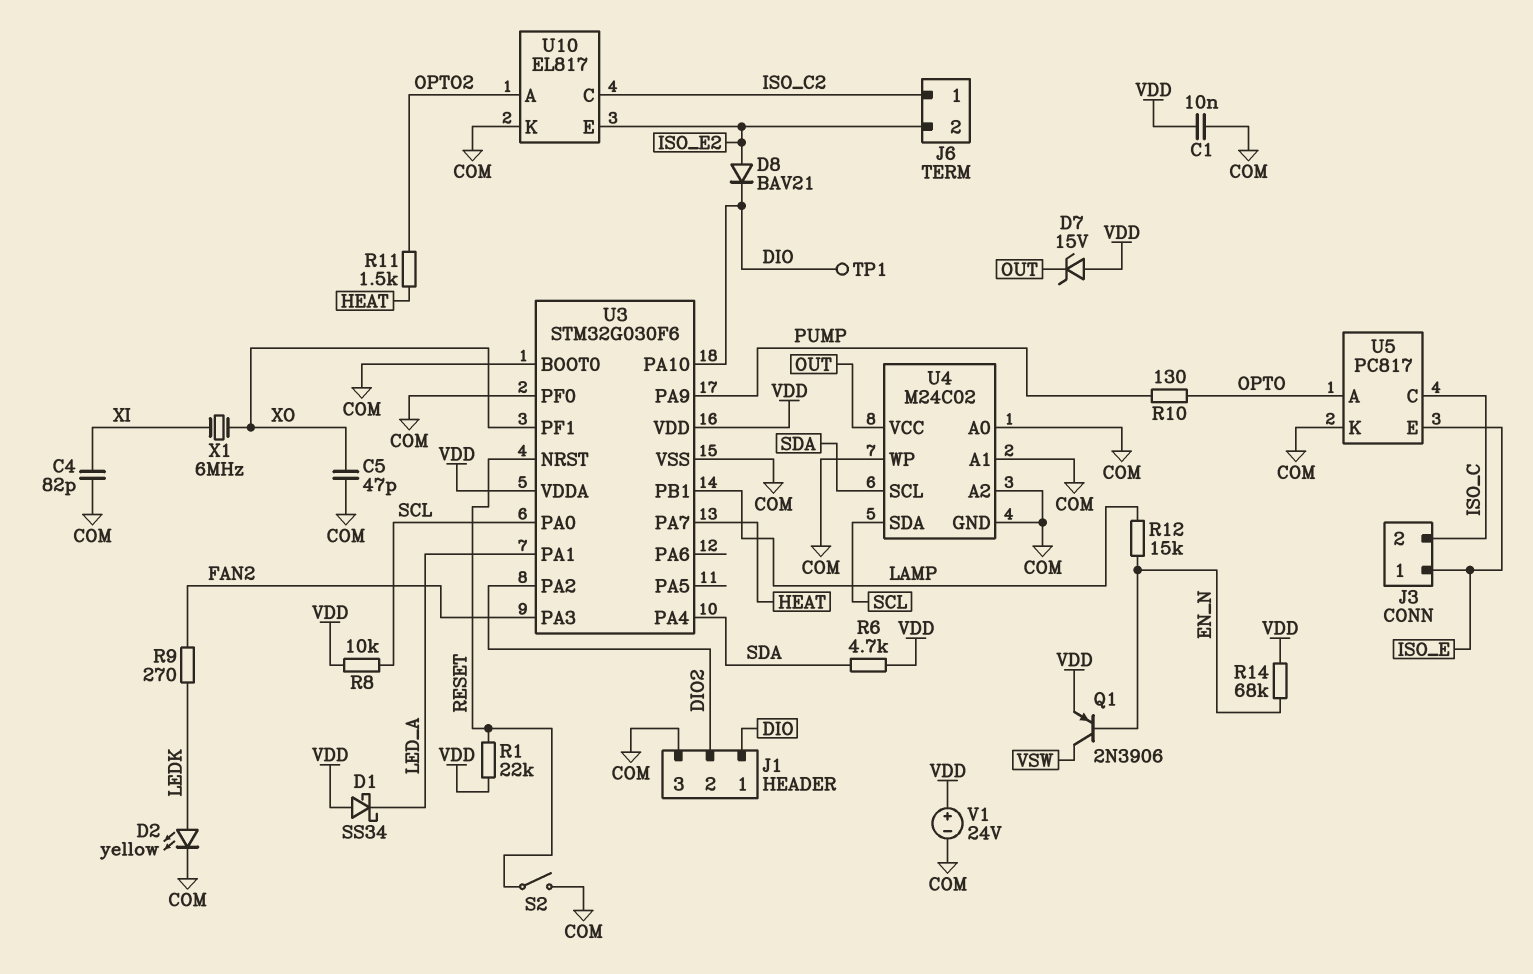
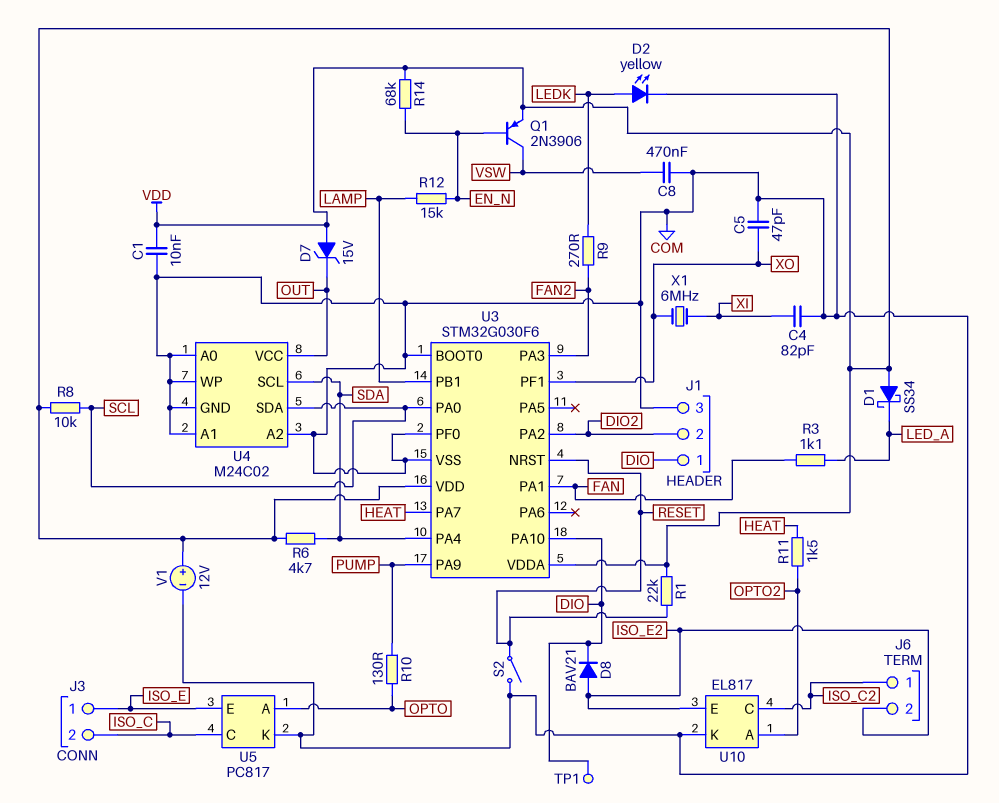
C8: none -> 470nF (COM, VSW)
R3: none -> 1.1k (FAN, LED_A)
U3 pin PA1: LED_A -> FAN
V1: 24V (plus VDD, minus COM) -> 12V (plus VDD, minus COM)

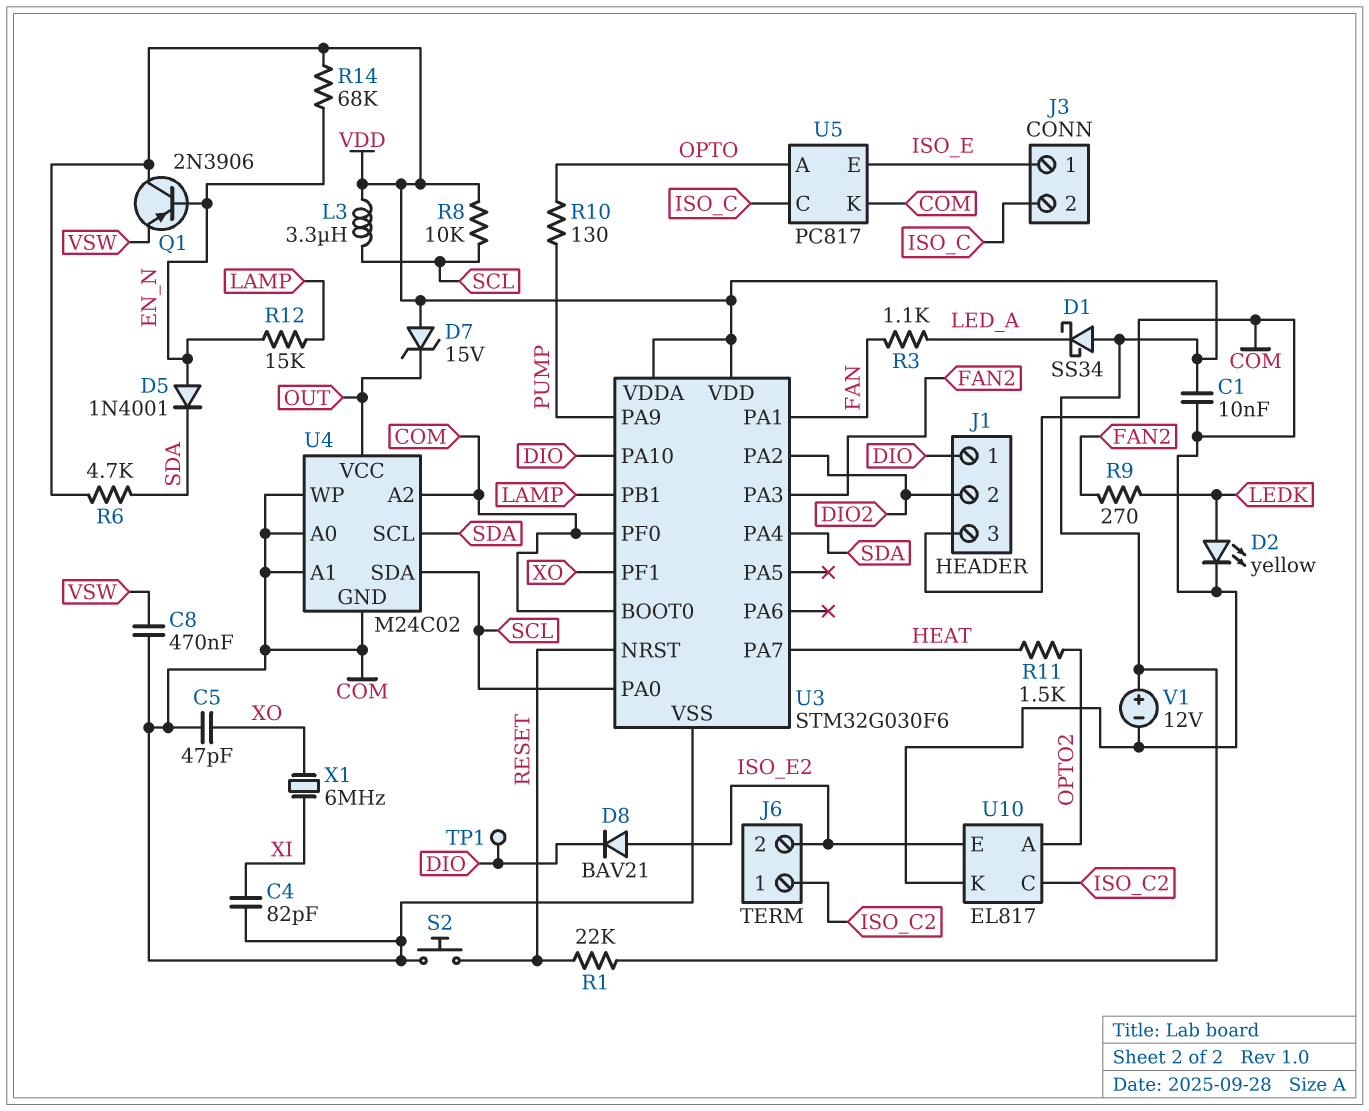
D5: none -> diode 1N4001 (A EN_N, K SDA)
L3: none -> 3.3uH (SCL, VDD)
Q1: PNP 2N3906 (B EN_N, C VSW, E VDD) -> PNP 2N3906 (B EN_N, C VDD, E VSW)
S2: switch (COM, RESET) -> button (COM, RESET)

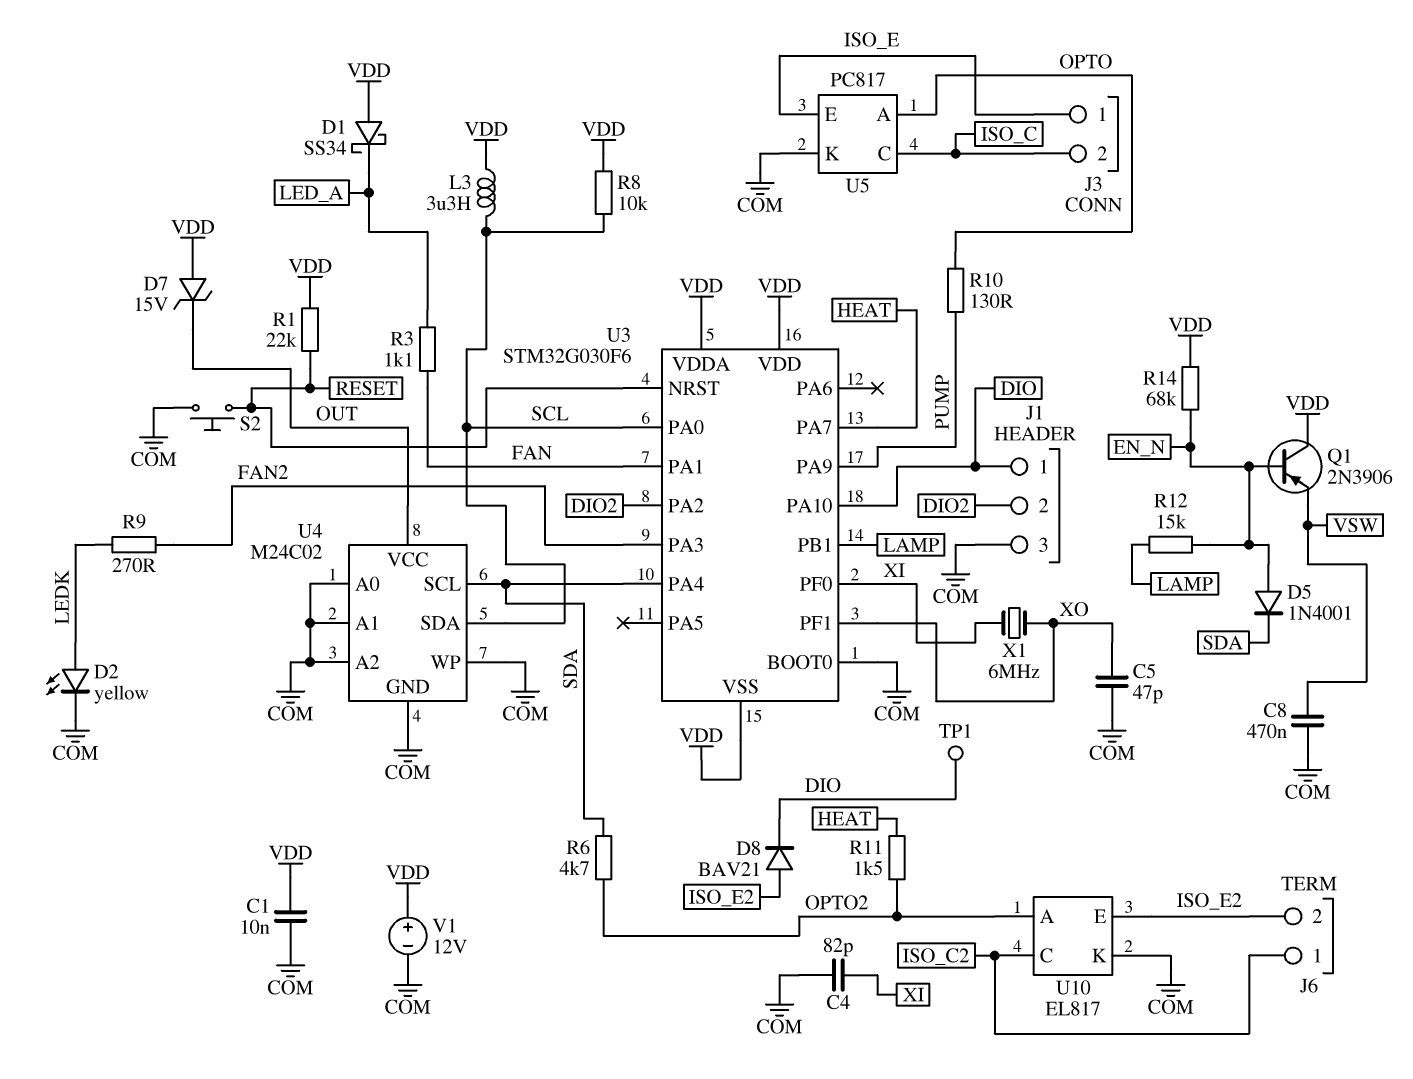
R6: 4.7k (SDA, VDD) -> 4.7k (OPTO2, SDA)
U3 pin PF0: COM -> XI
U3 pin VSS: COM -> VDD

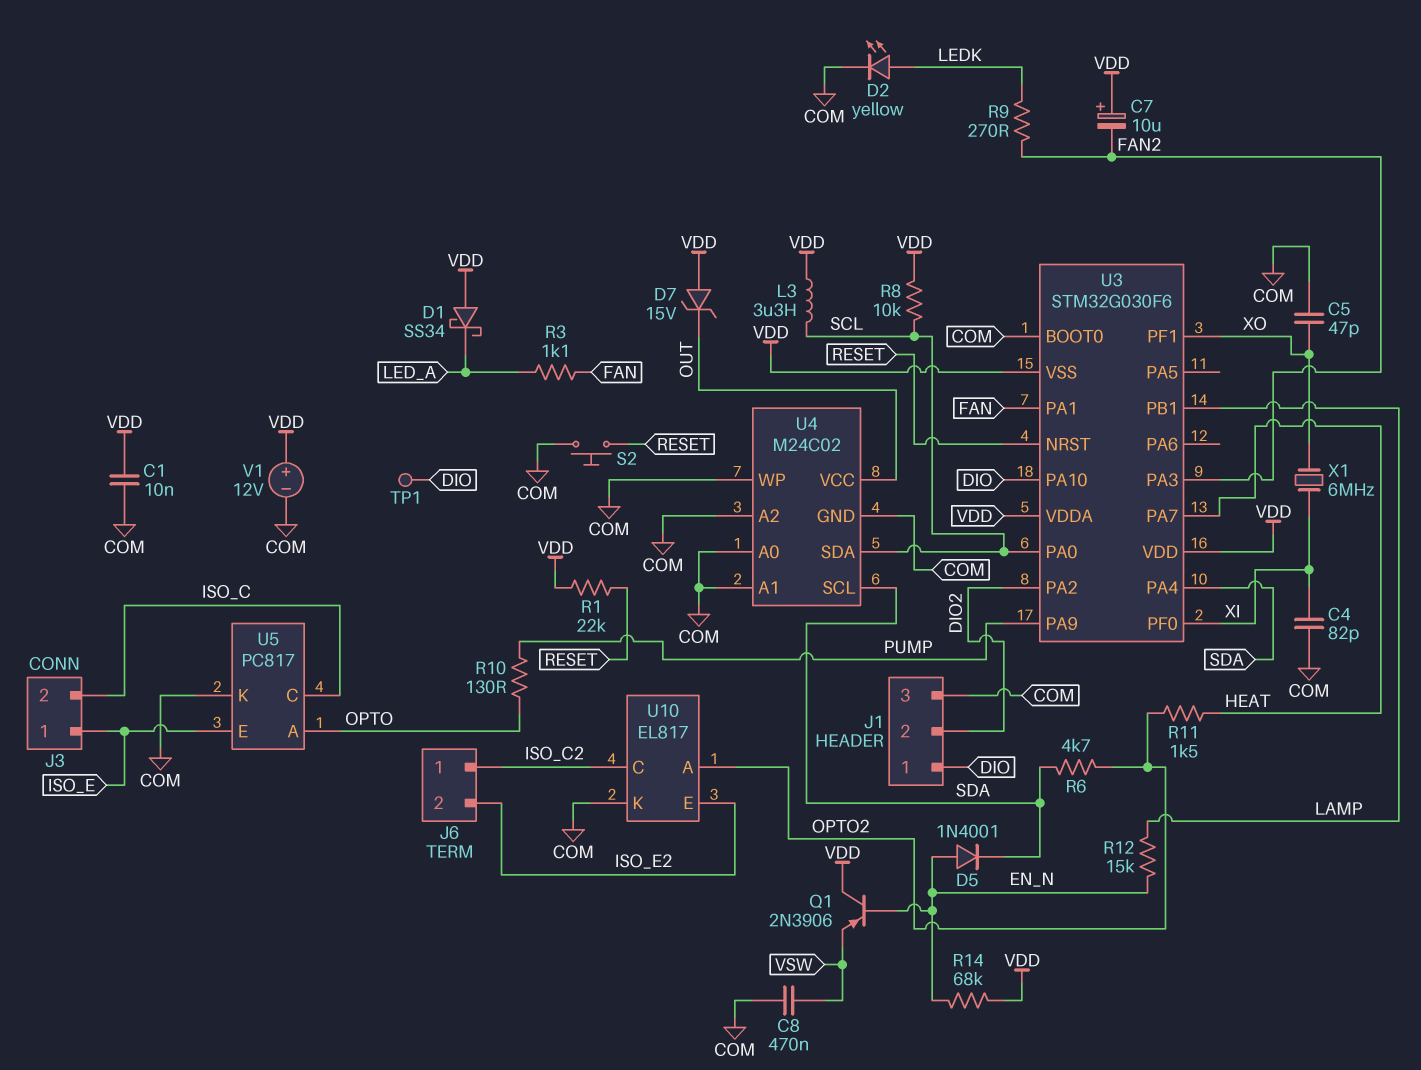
C7: none -> 10uF (plus VDD, minus FAN2)
D8: diode BAV21 (A ISO_E2, K DIO) -> none

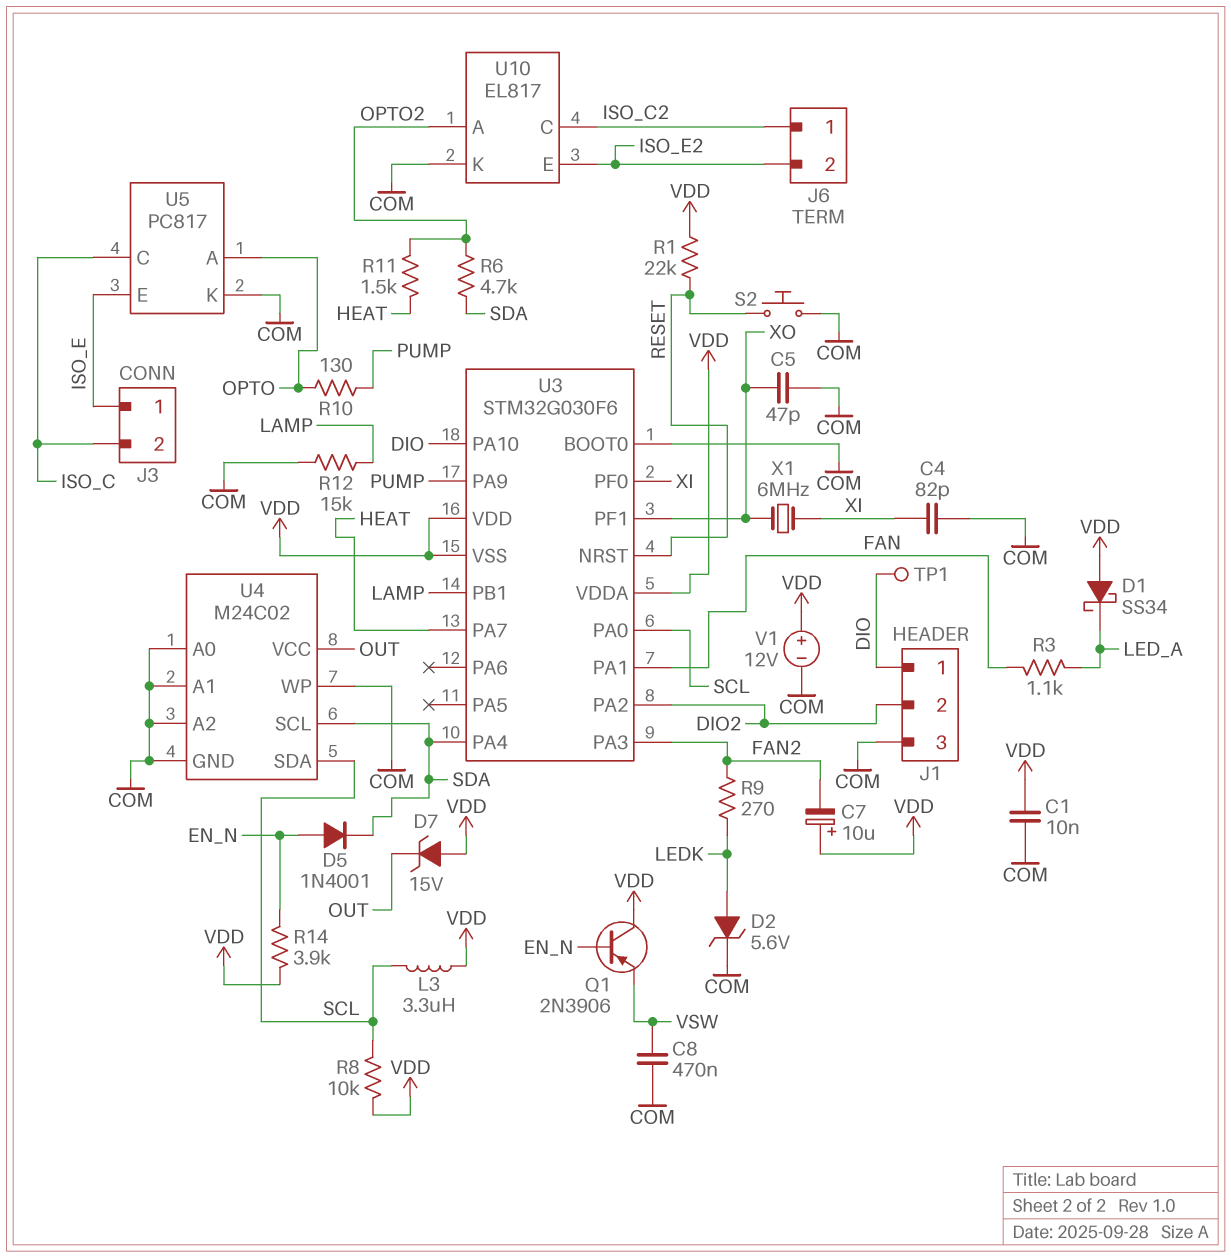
D2: LED yellow (A LEDK, K COM) -> zener 5.6V (A LEDK, K COM)
R12: 15k (EN_N, LAMP) -> 15k (COM, LAMP)
R14: 68k (EN_N, VDD) -> 3.9k (EN_N, VDD)

